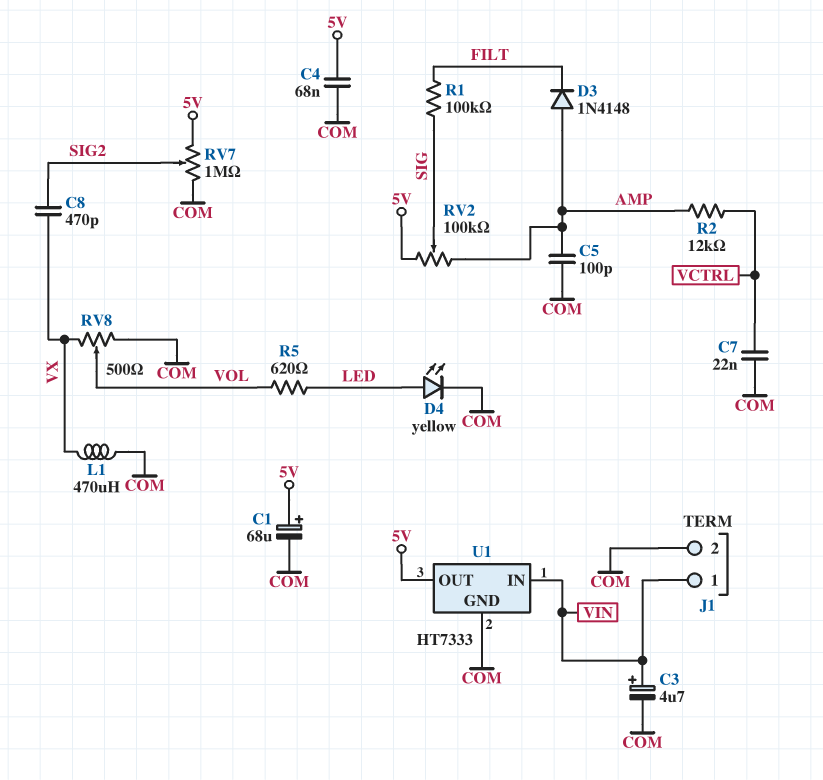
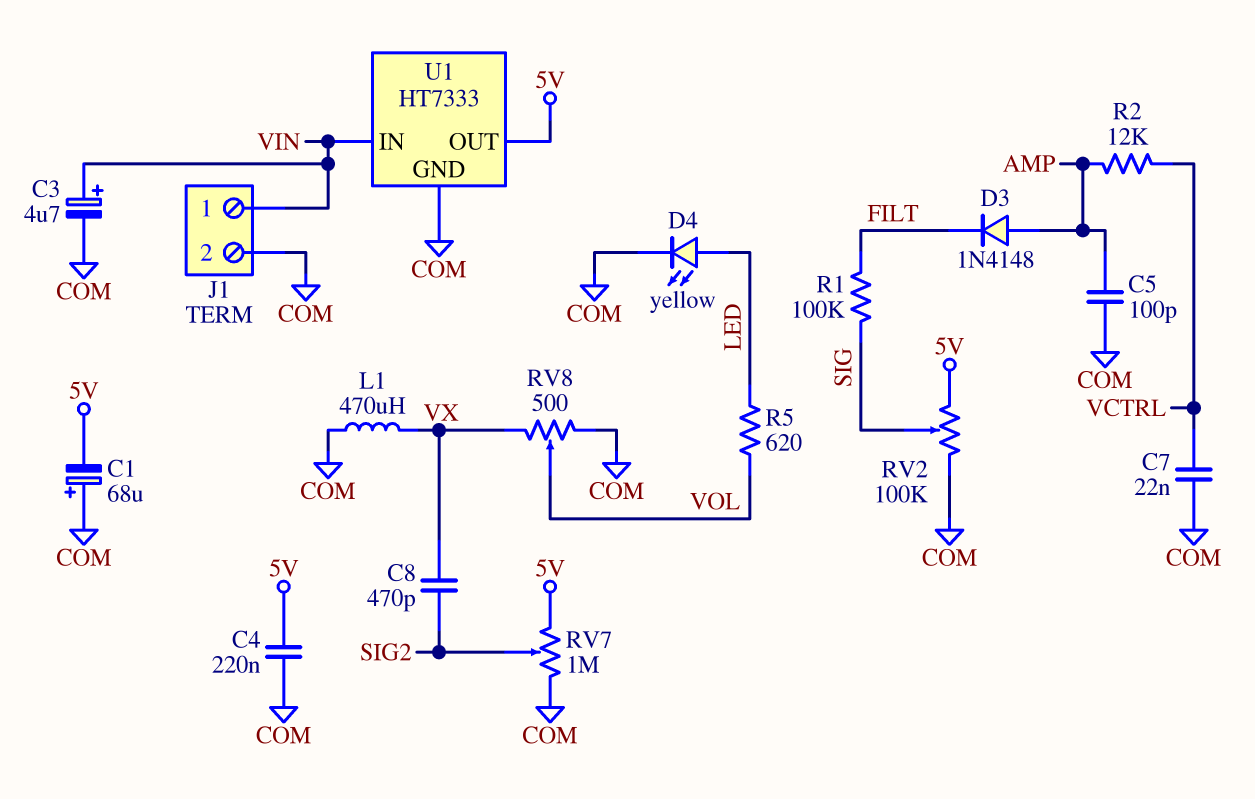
C1: 68uF (plus 5V, minus COM) -> 68uF (plus COM, minus 5V)
C4: 68nF (5V, COM) -> 220nF (5V, COM)
RV2: 100k (5V, AMP, wiper SIG) -> 100k (5V, COM, wiper SIG)

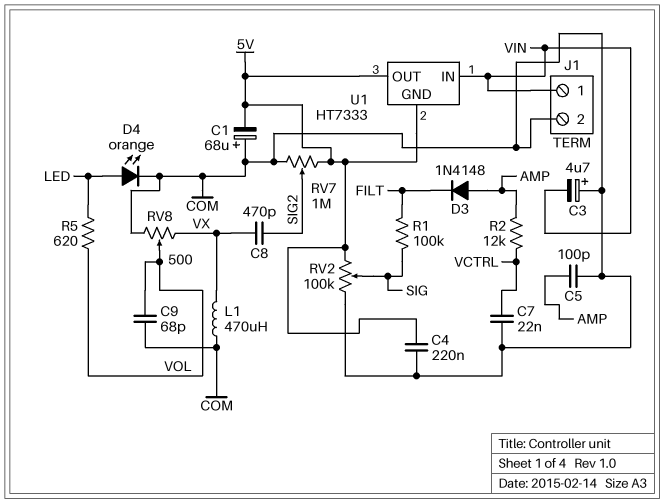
C3: 4.7uF (plus VIN, minus COM) -> 4.7uF (plus COM, minus VIN)
C9: none -> 68pF (COM, VOL)
D4: LED yellow (A LED, K COM) -> LED orange (A LED, K COM)
U1 pin GND: COM -> 5V

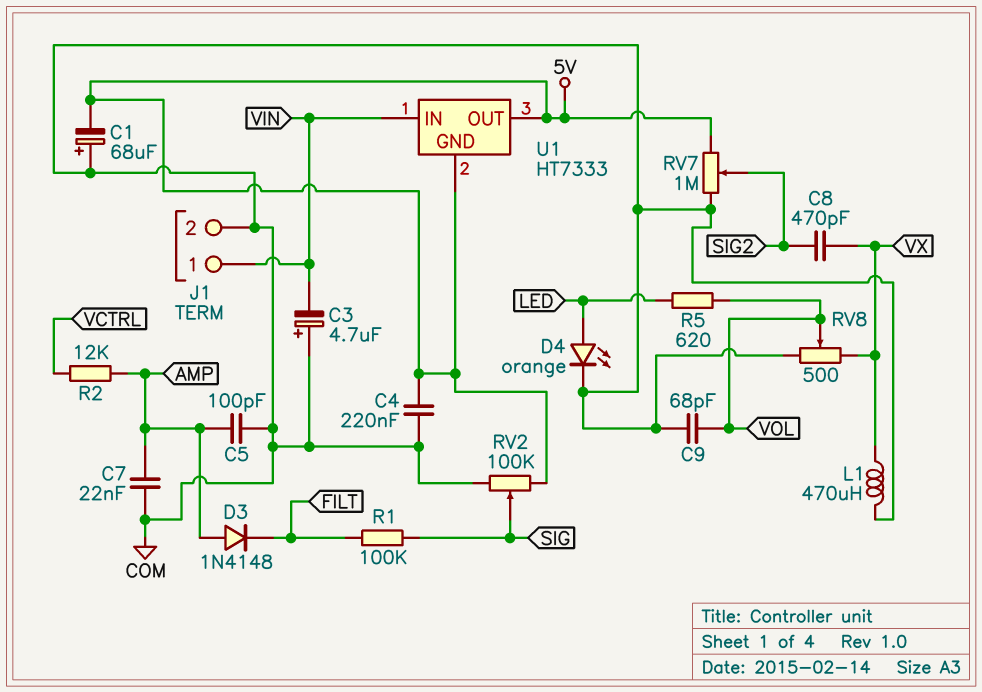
C7: 22nF (COM, VCTRL) -> 22nF (AMP, COM)

